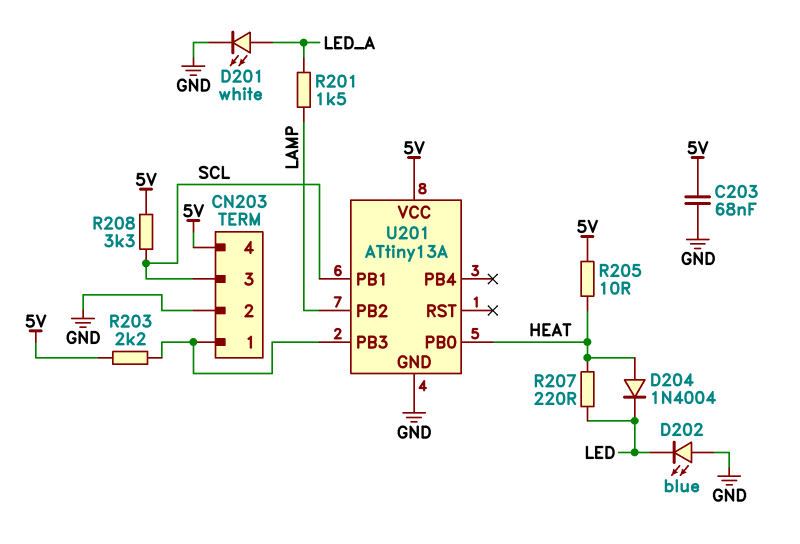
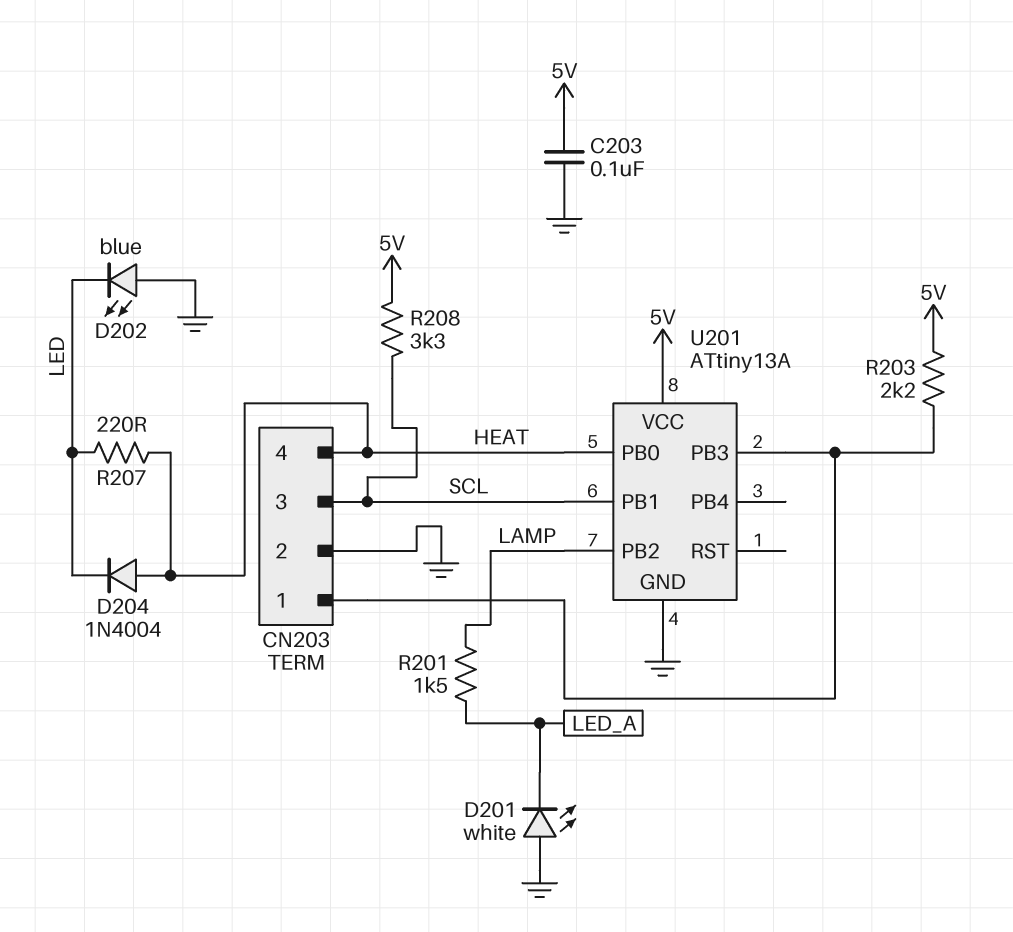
C203: 68nF (5V, GND) -> 100nF (5V, GND)
CN203 pin 4: 5V -> HEAT
D201: LED white (A LED_A, K GND) -> LED white (A GND, K LED_A)
R205: 10 (5V, HEAT) -> none

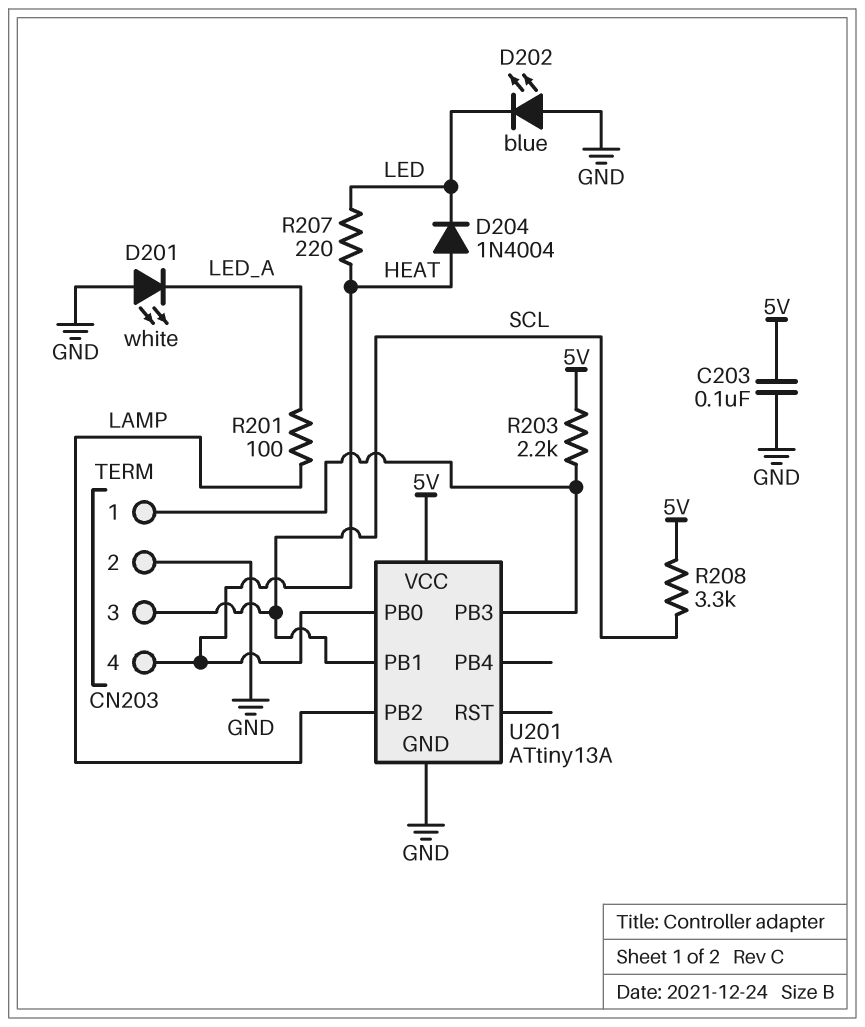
R201: 1.5k (LAMP, LED_A) -> 100 (LAMP, LED_A)

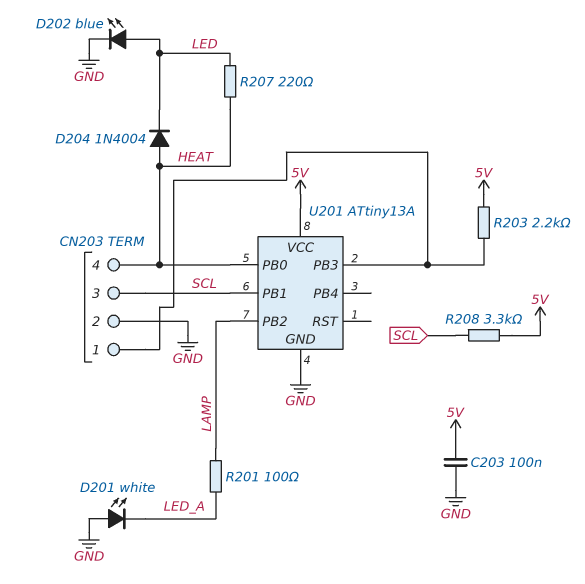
D202: LED blue (A GND, K LED) -> LED blue (A LED, K GND)

